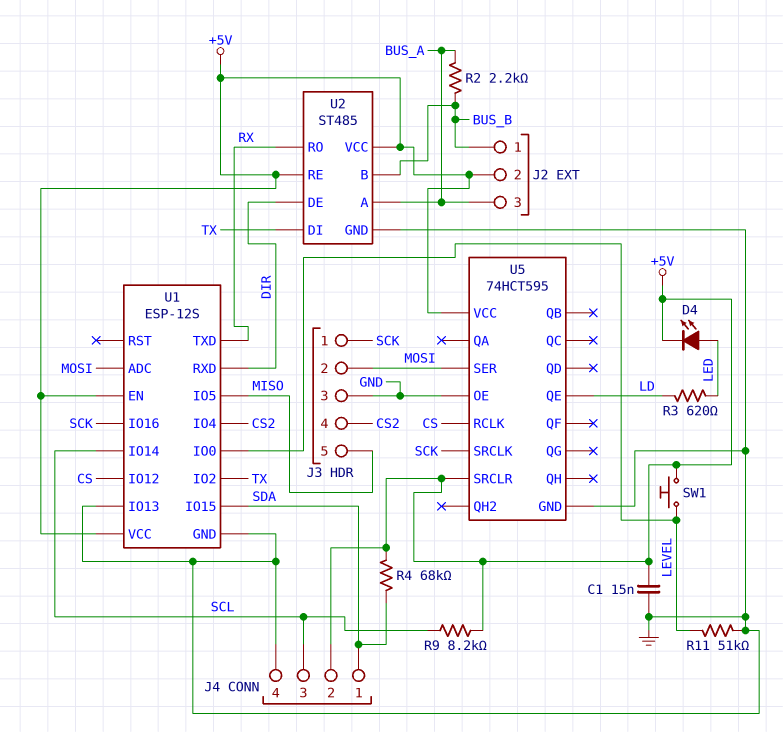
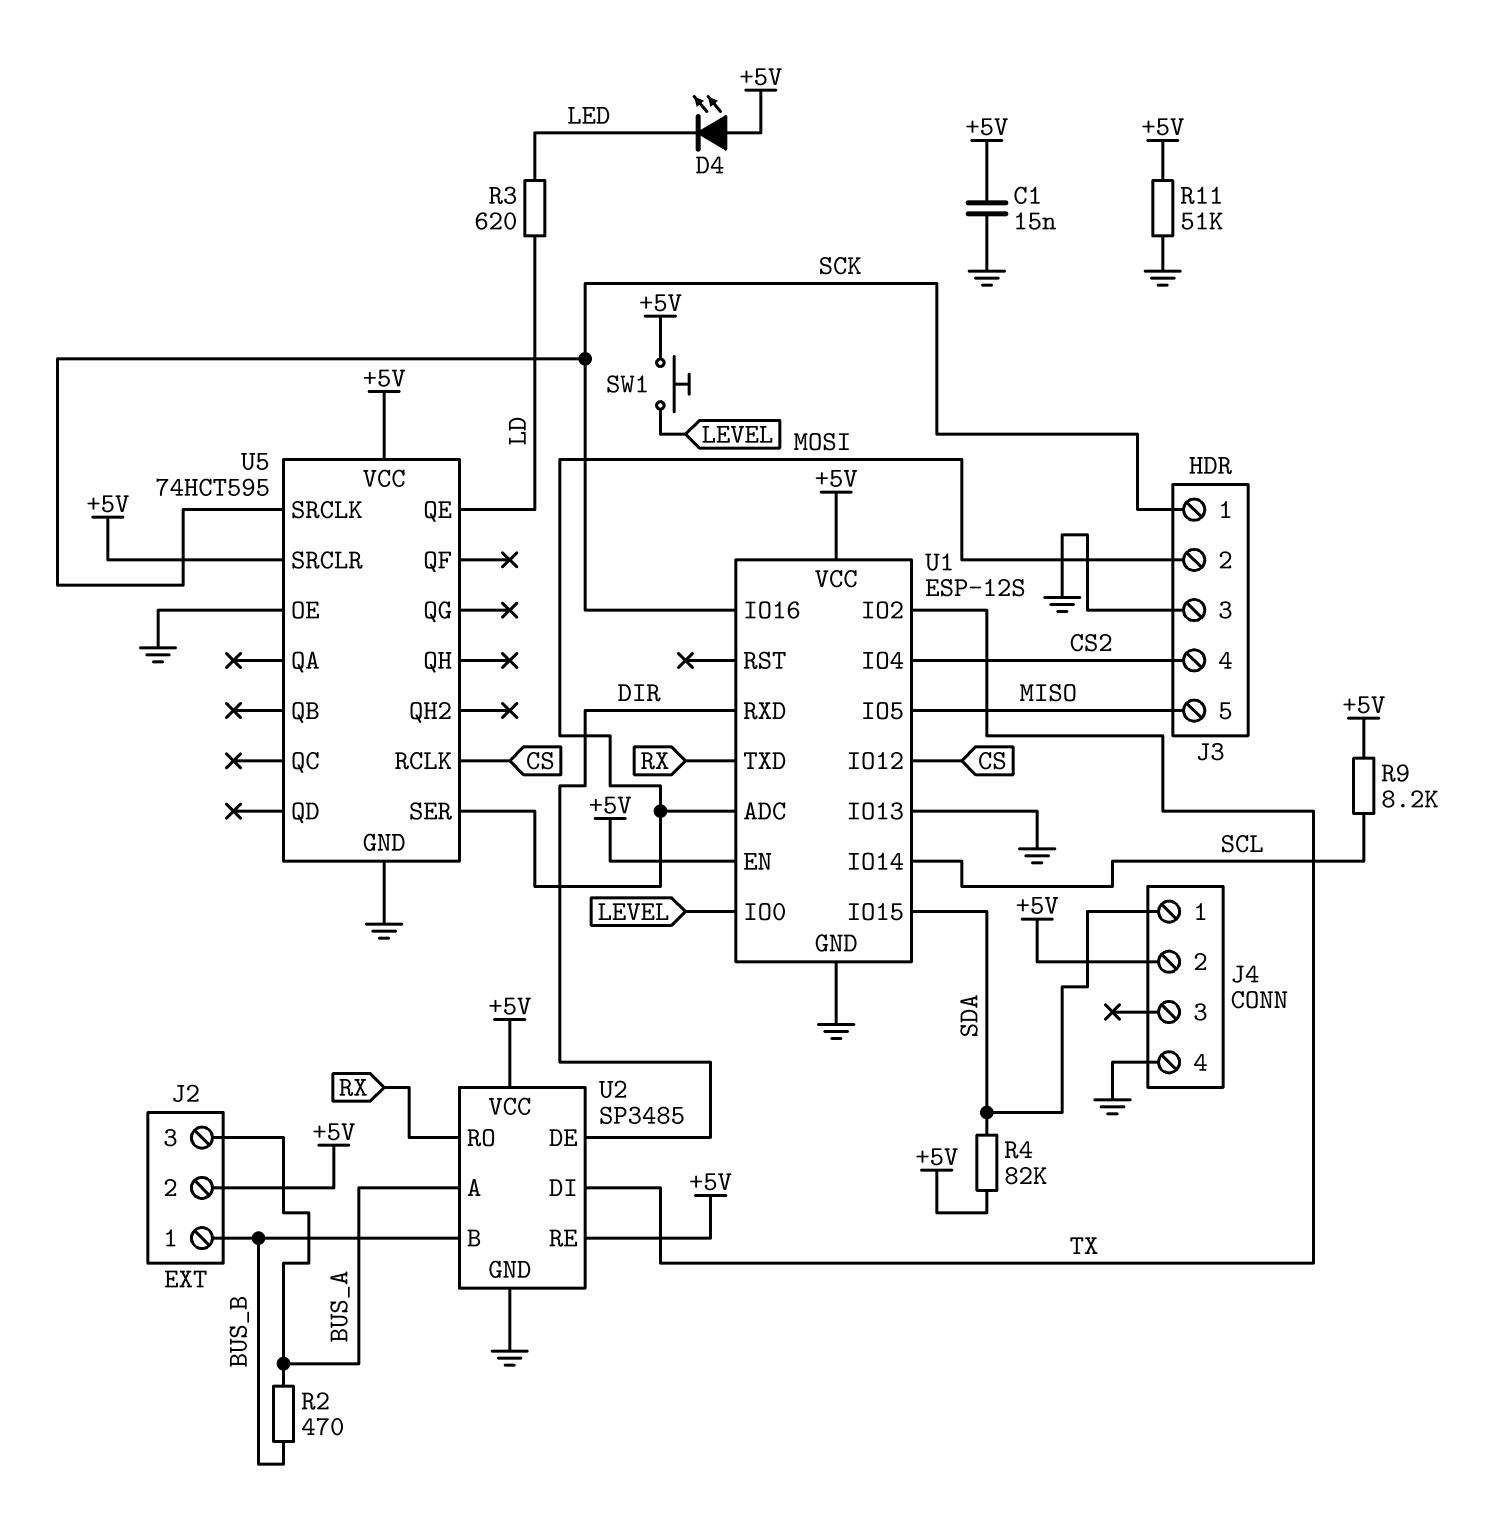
D4: LED (A LED, K +5V) -> LED (A +5V, K LED)
J4 pin 3: SCL -> none
R2: 2.2k (BUS_A, BUS_B) -> 470 (BUS_A, BUS_B)
R4: 68k (+5V, SDA) -> 82k (+5V, SDA)
R11: 51k (GND, LEVEL) -> 51k (+5V, GND)
U2: ST485 -> SP3485

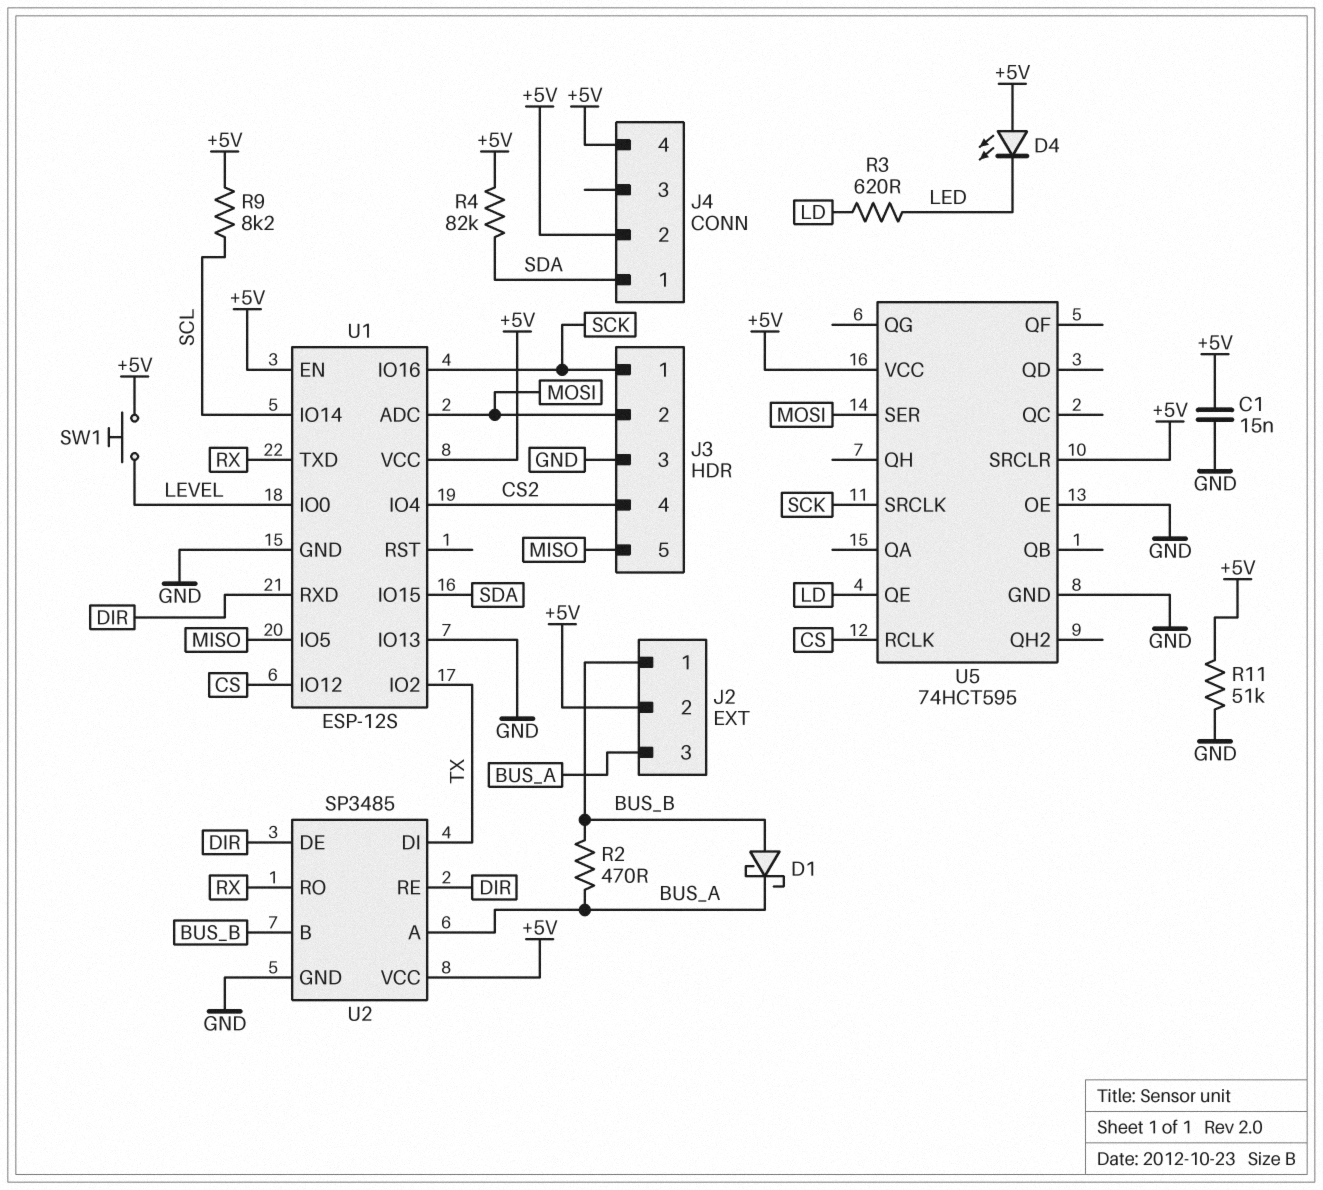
D1: none -> schottky (A BUS_B, K BUS_A)
J4 pin 4: GND -> +5V
U2 pin RE: +5V -> DIR

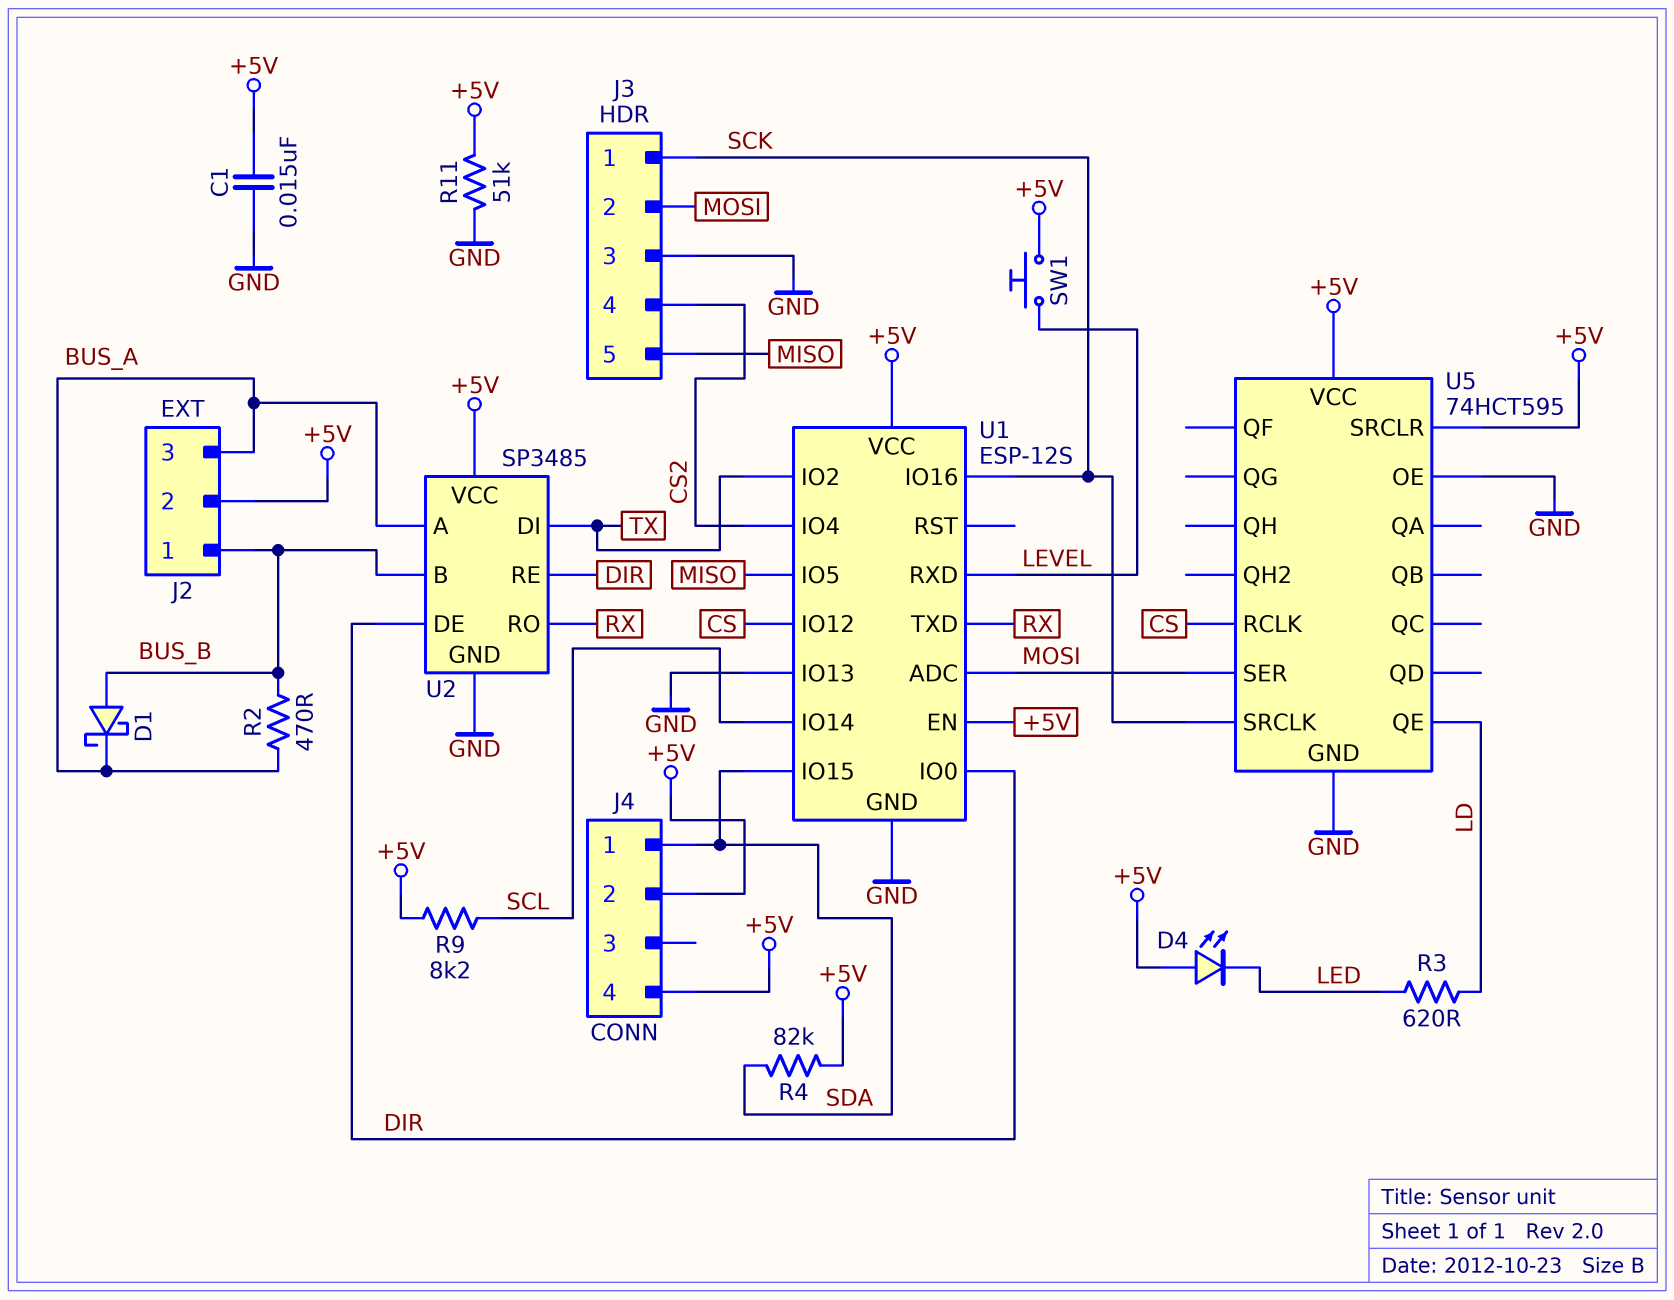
U1 pin IO0: LEVEL -> DIR
U1 pin RXD: DIR -> LEVEL

